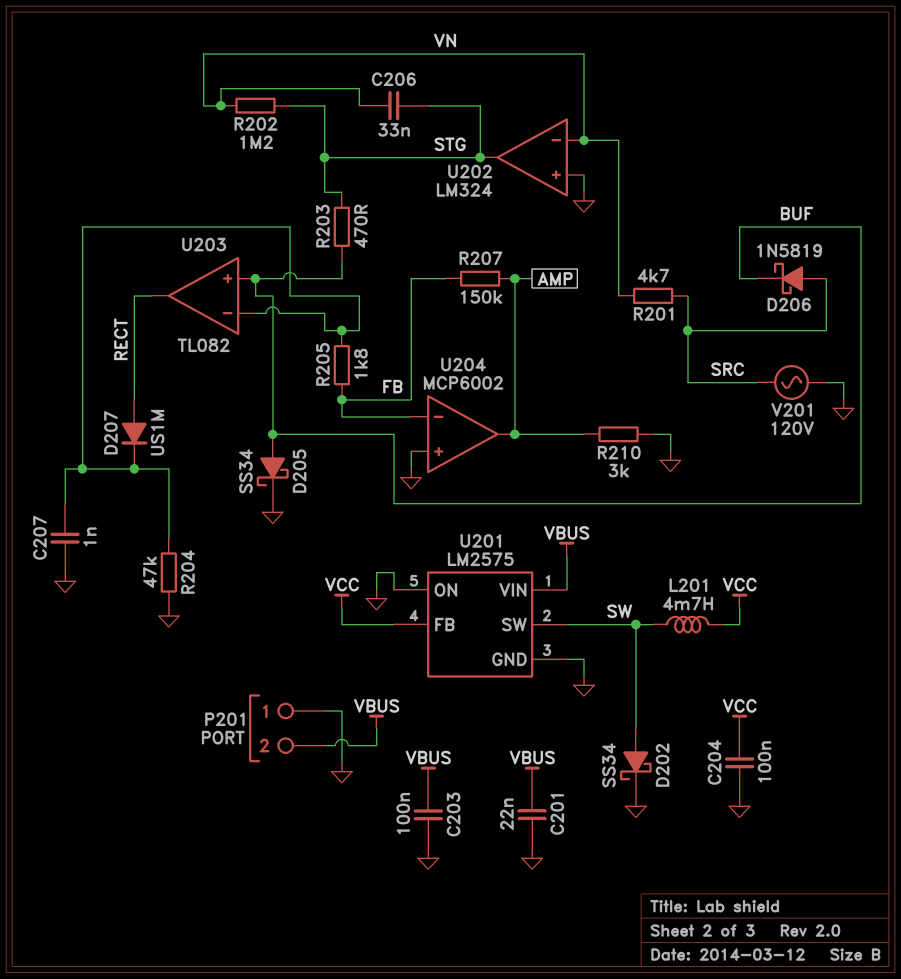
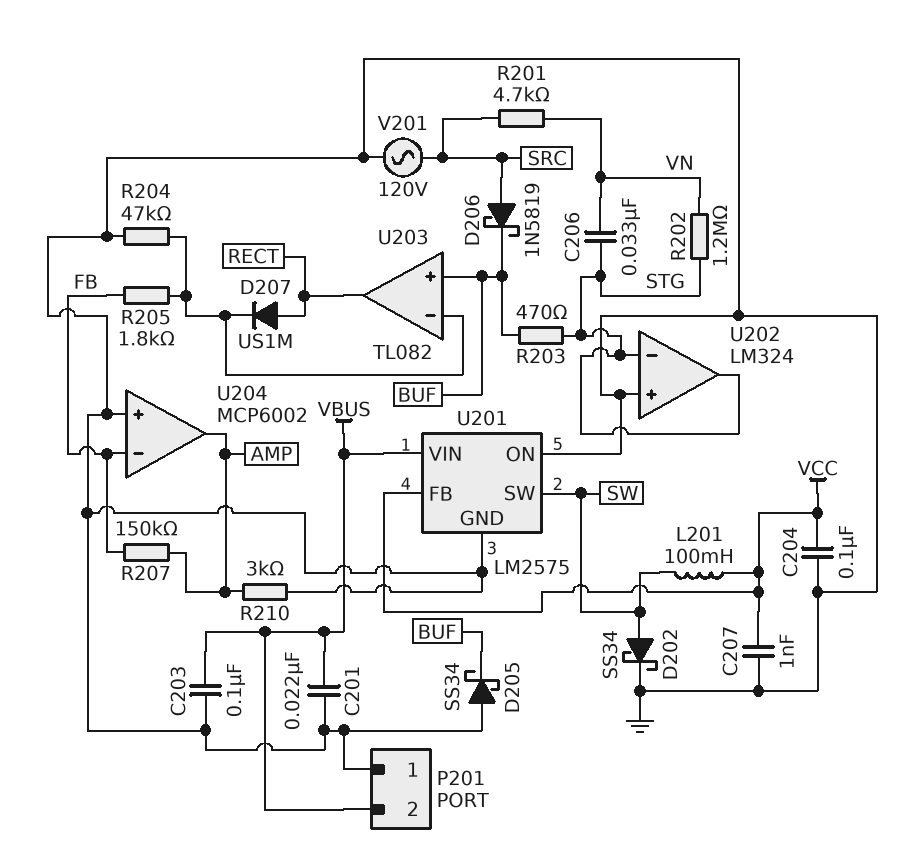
C207: 1nF (GND, U203/in-) -> 1nF (GND, VCC)
D205: schottky SS34 (A BUF, K GND) -> schottky SS34 (A GND, K BUF)
L201: 4.7mH (SW, VCC) -> 100mH (SW, VCC)
U202 pin in-: VN -> STG

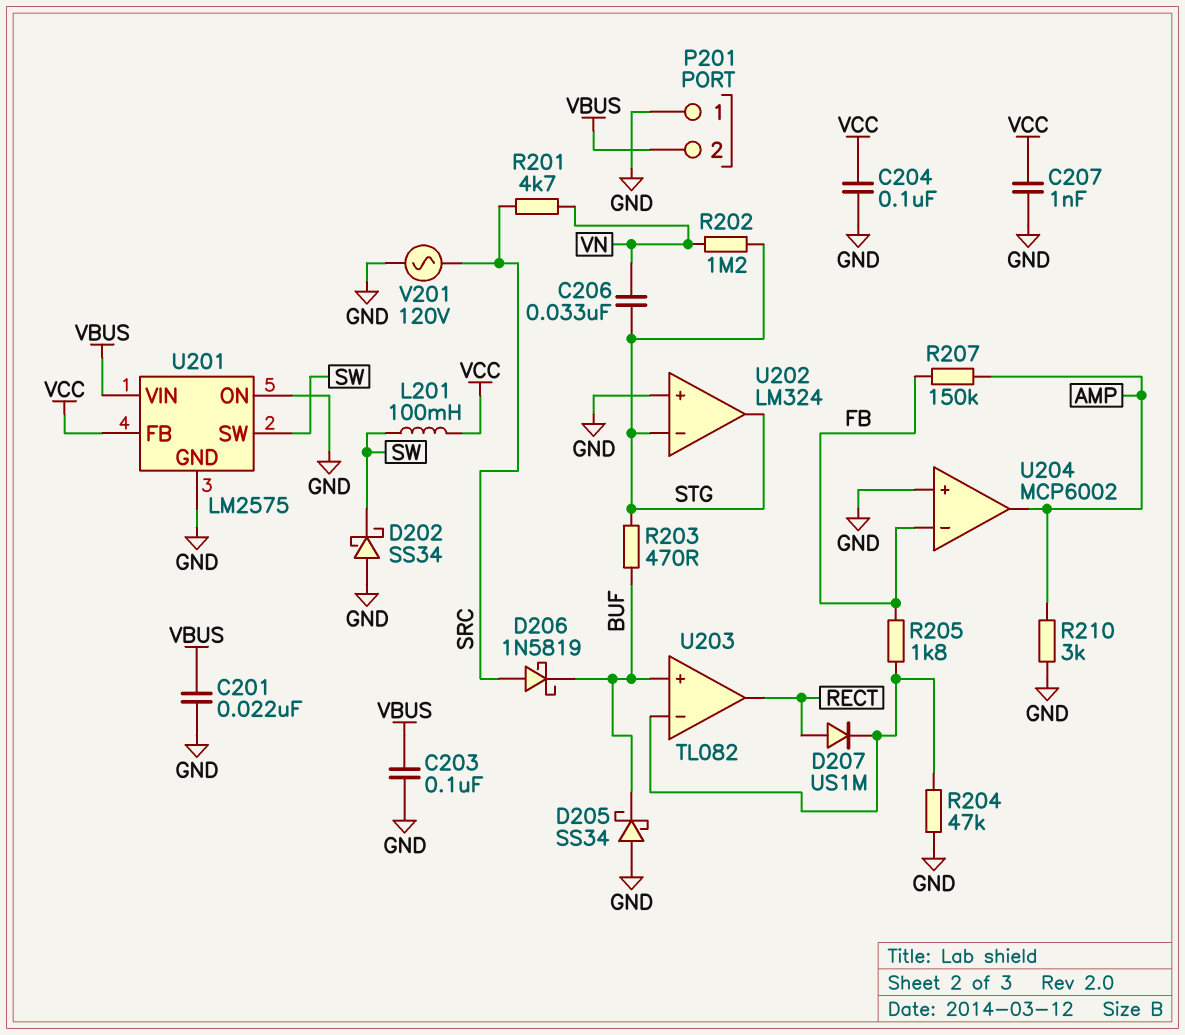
D202: schottky SS34 (A SW, K GND) -> schottky SS34 (A GND, K SW)

